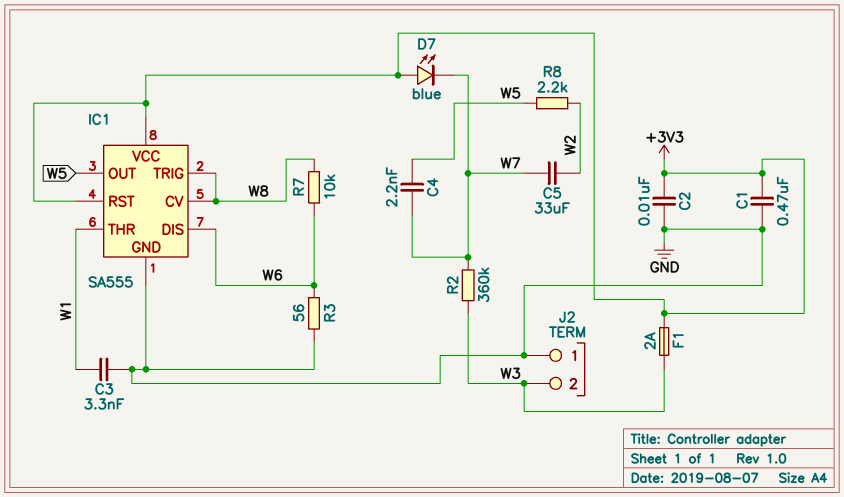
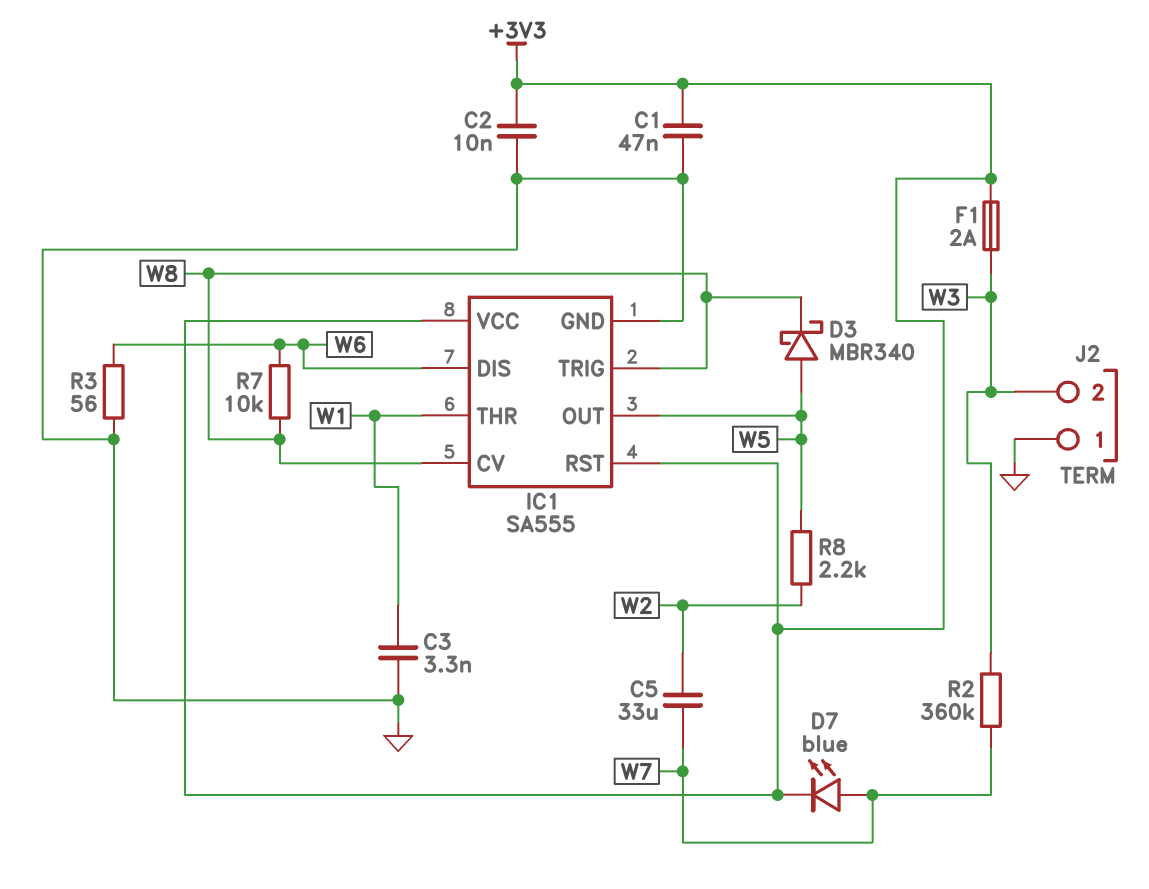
C1: 470nF (+3V3, GND) -> 47nF (+3V3, GND)
C4: 2.2nF (W5, W7) -> none
D3: none -> schottky MBR340 (A W5, K W8)
D7: LED blue (A +3V3, K W7) -> LED blue (A W7, K +3V3)

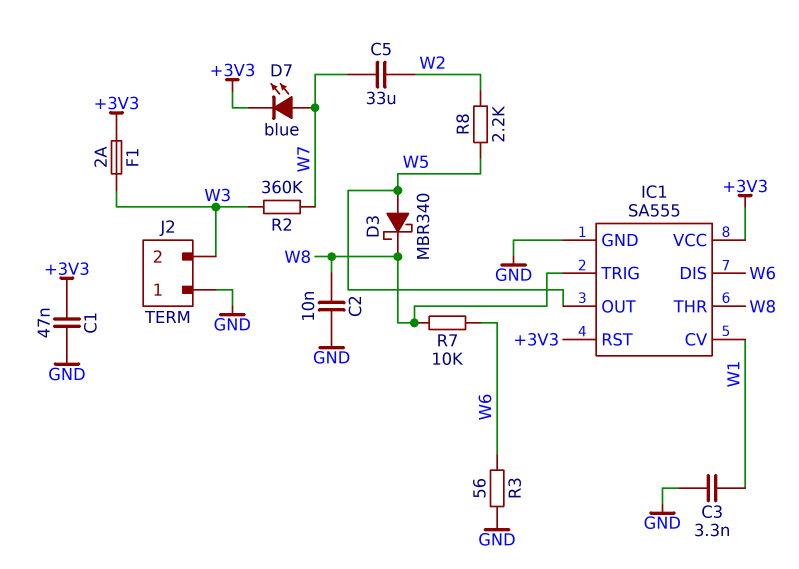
C2: 10nF (+3V3, GND) -> 10nF (GND, W8)
IC1 pin CV: W8 -> W1
IC1 pin THR: W1 -> W8

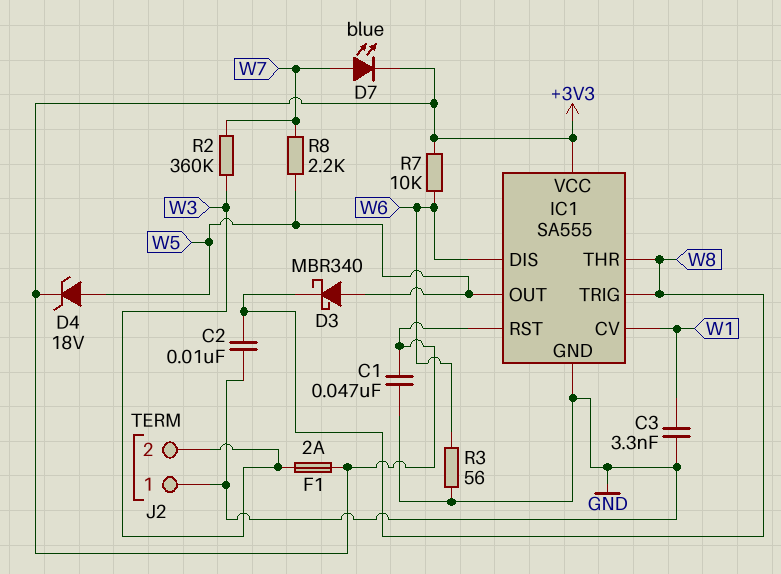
C5: 33uF (W2, W7) -> none
D4: none -> zener 18V (A W5, K +3V3)
R7: 10k (W6, W8) -> 10k (+3V3, W6)
R8: 2.2k (W2, W5) -> 2.2k (W5, W7)

